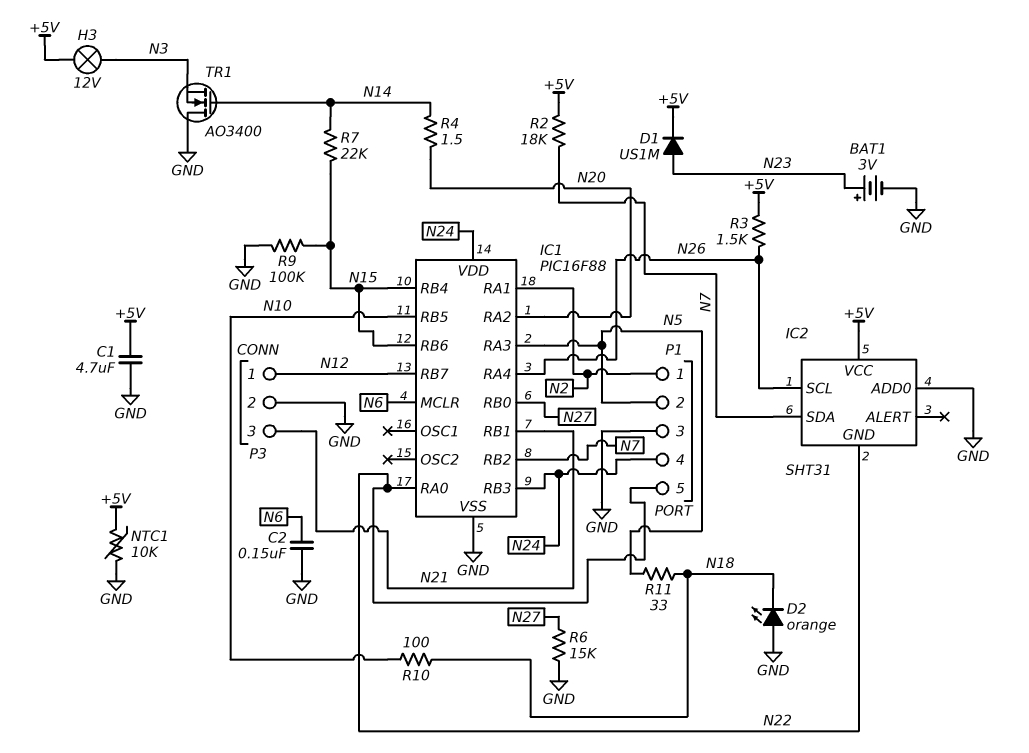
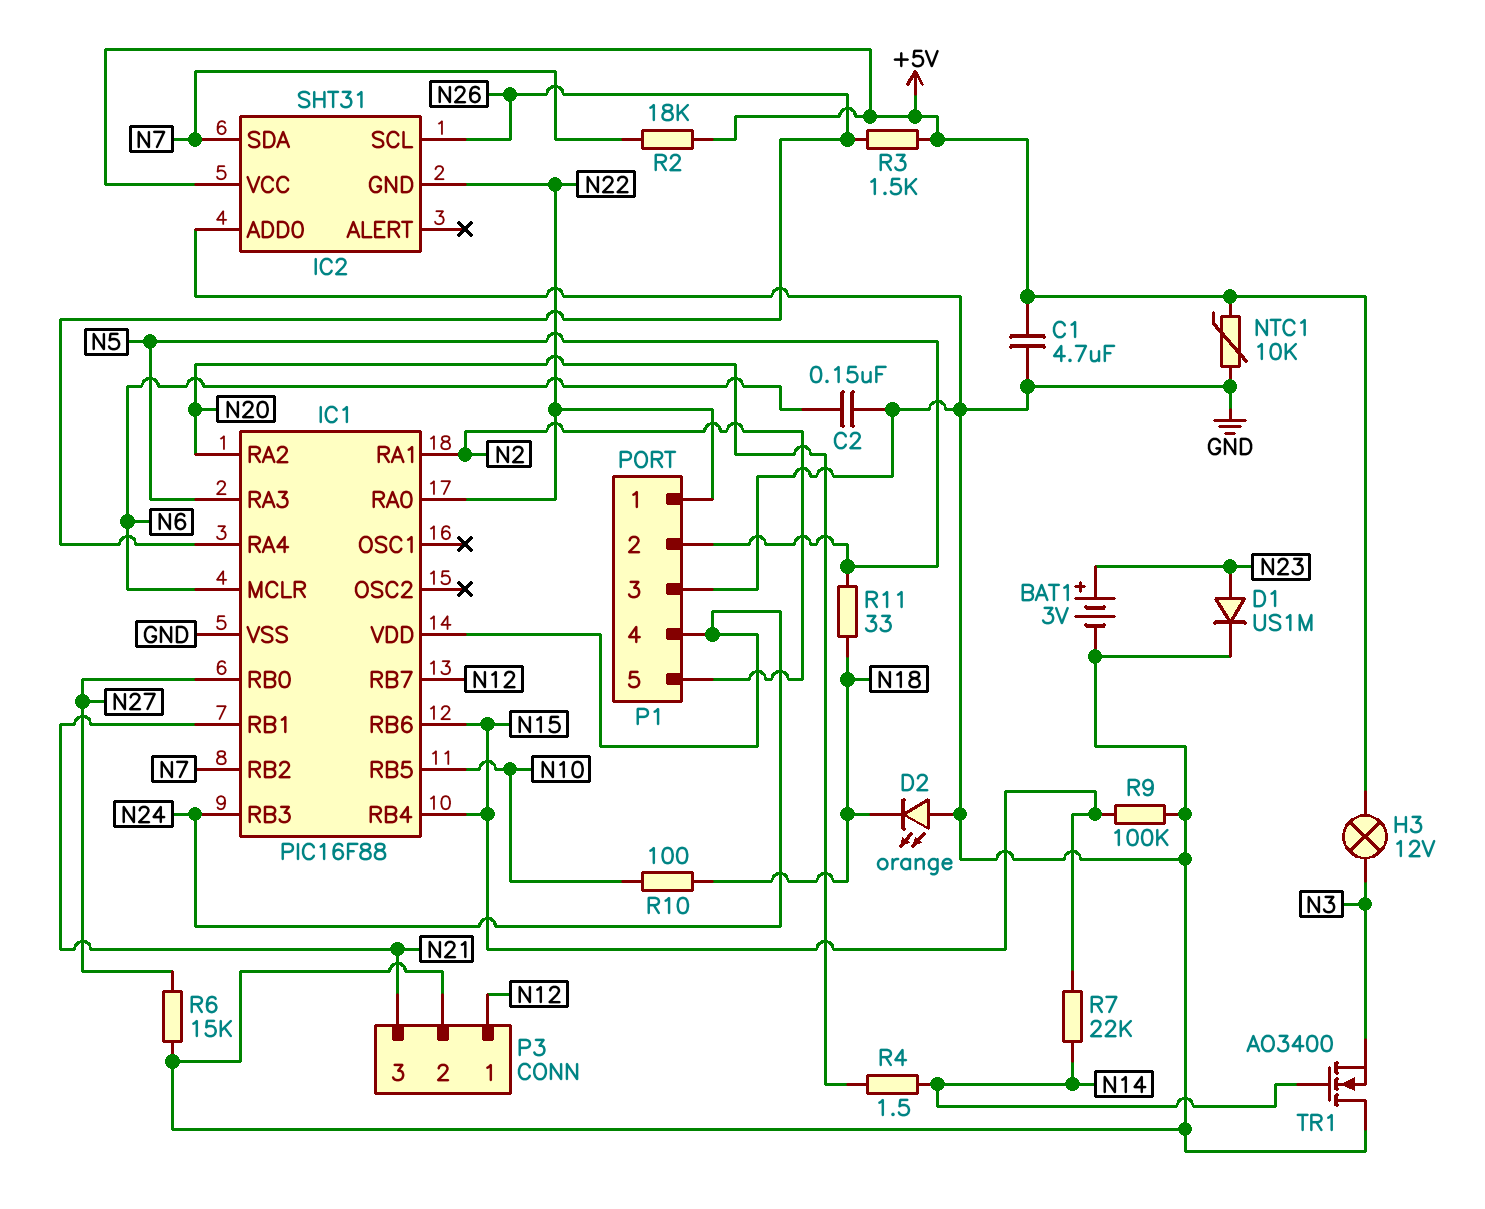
D1: diode US1M (A N23, K +5V) -> diode US1M (A N23, K GND)
P1 pin 1: N2 -> N22
P1 pin 5: N22 -> N2

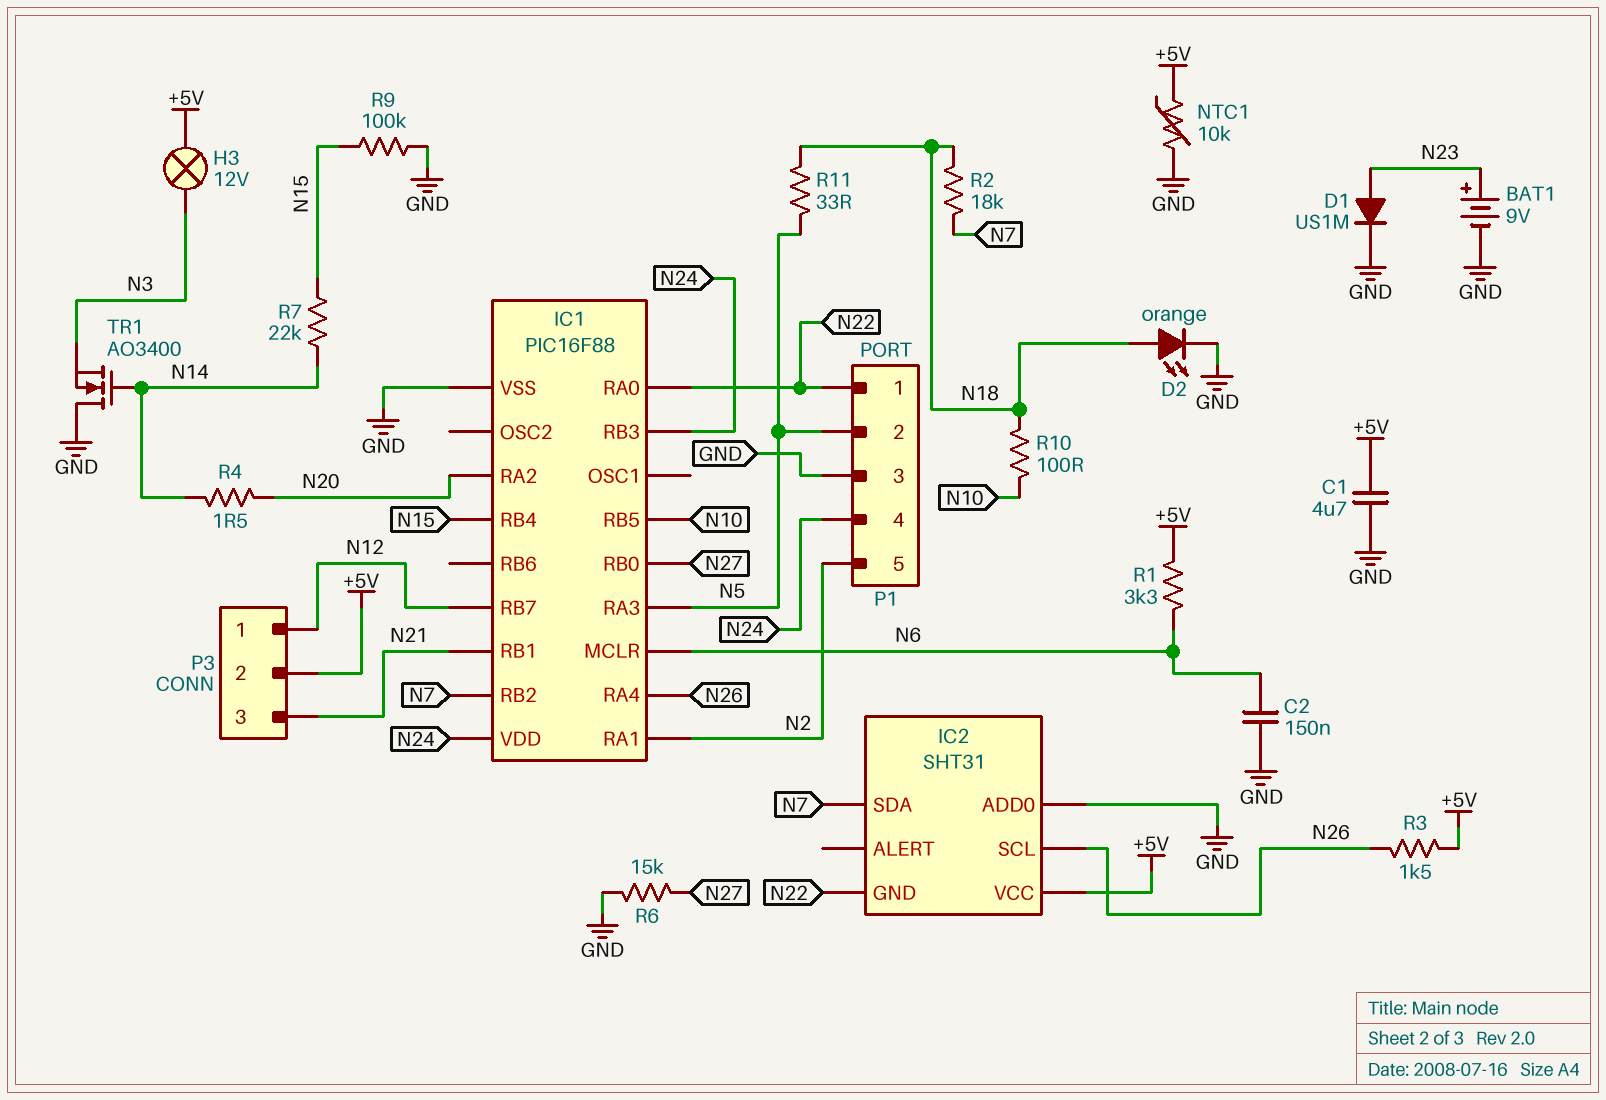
BAT1: 3V (plus N23, minus GND) -> 9V (plus N23, minus GND)
D2: LED orange (A GND, K N18) -> LED orange (A N18, K GND)
IC1 pin RB6: N15 -> none
P3 pin 2: GND -> +5V
R1: none -> 3.3k (+5V, N6)
R2: 18k (+5V, N7) -> 18k (N7, N18)

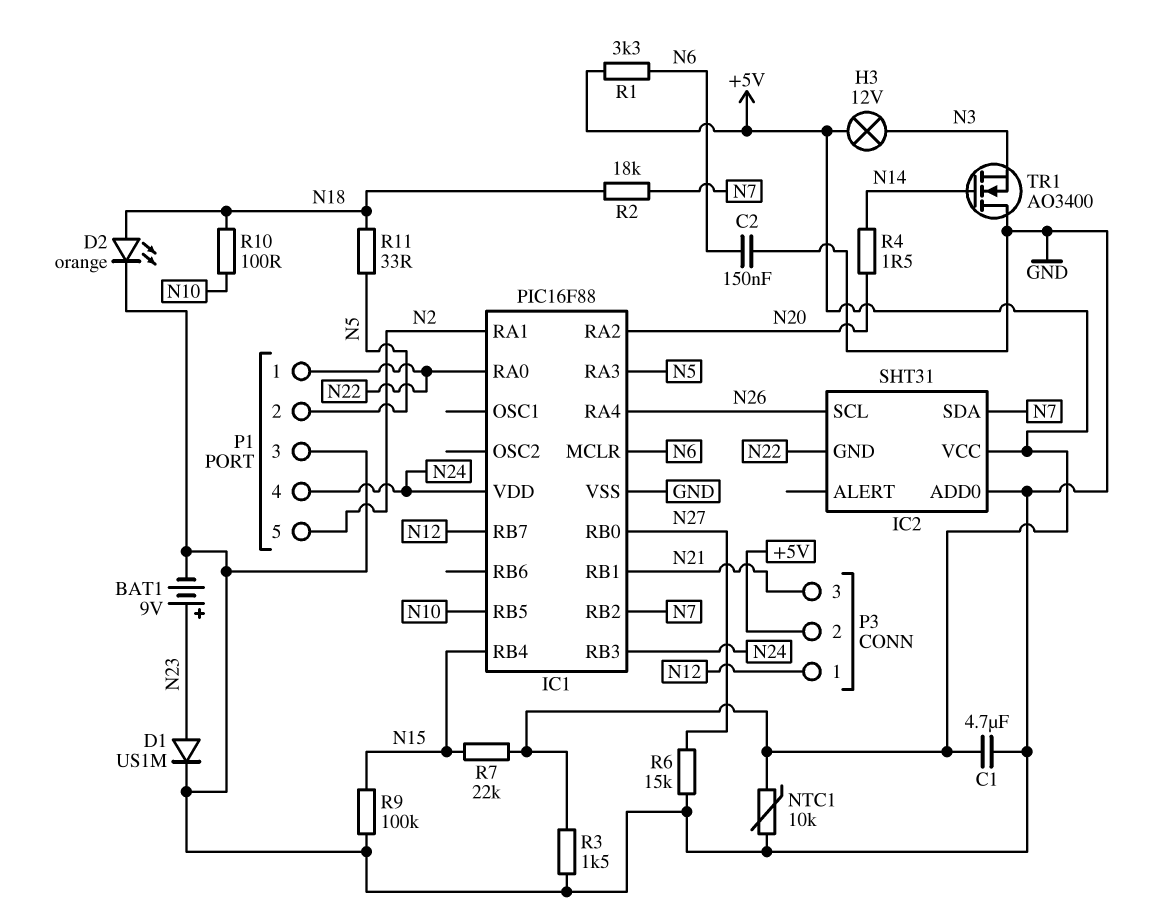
R3: 1.5k (+5V, N26) -> 1.5k (+5V, GND)
R7: 22k (N14, N15) -> 22k (+5V, N15)

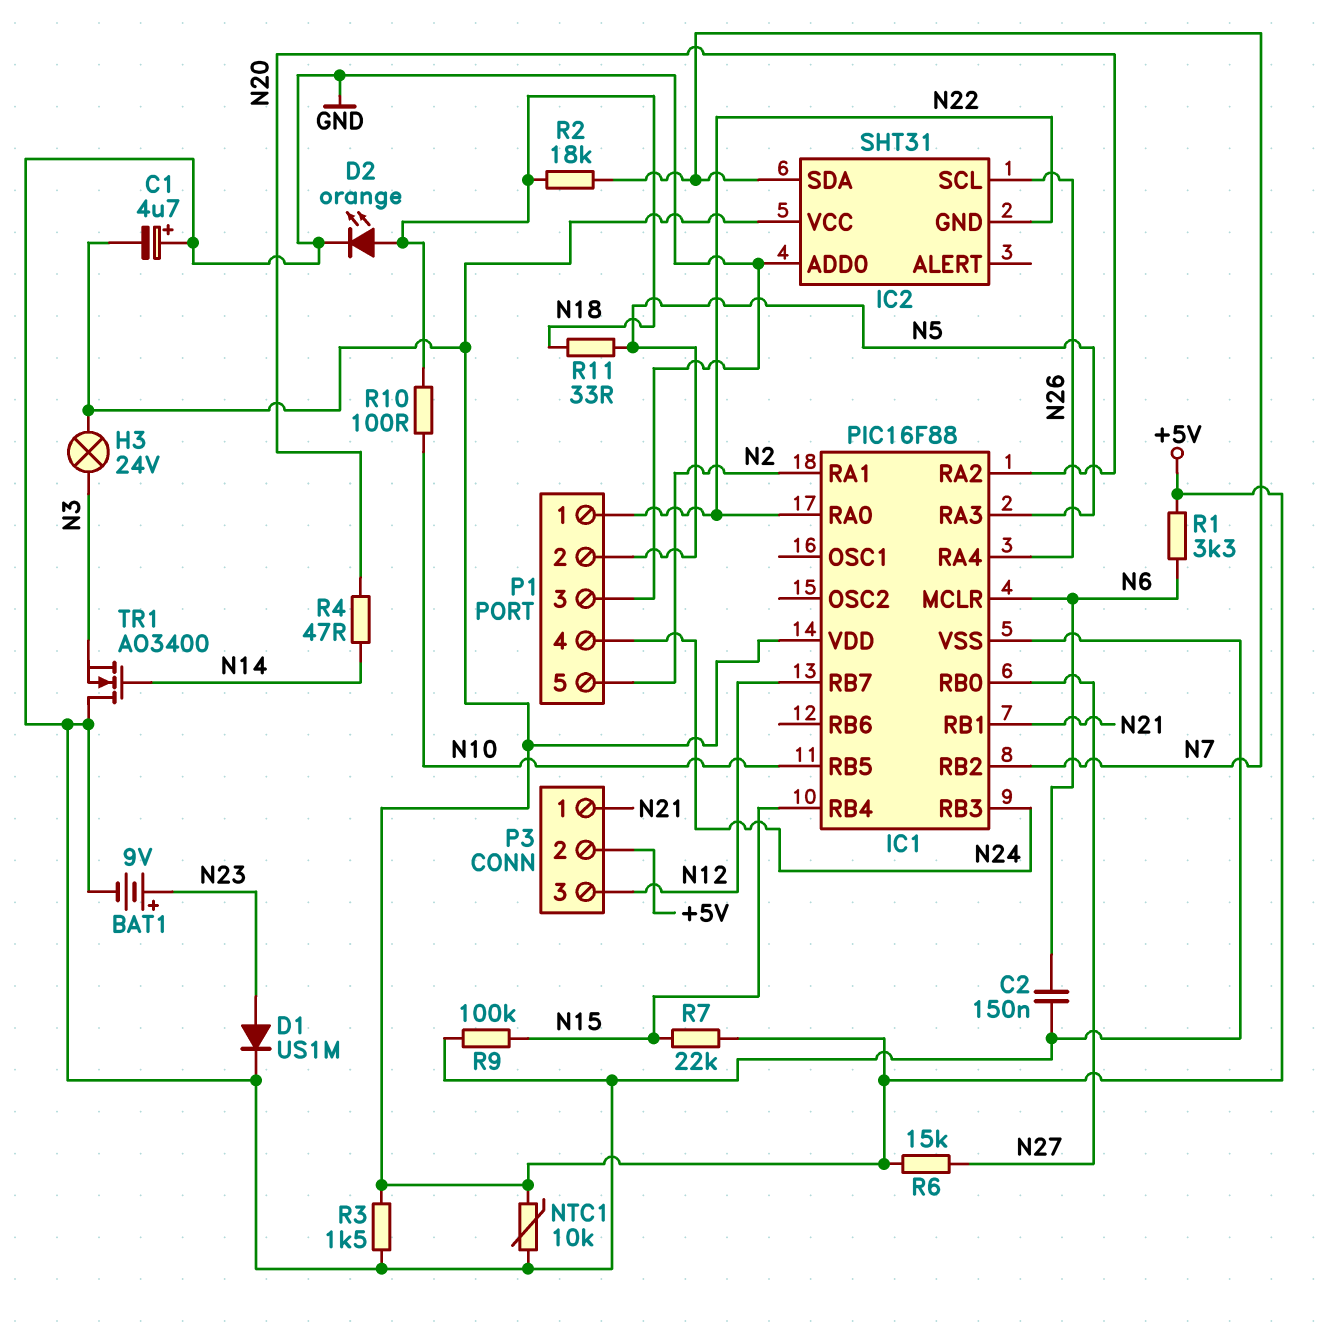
C1: 4.7uF (+5V, GND) -> 4.7uF (plus GND, minus +5V)
H3: lamp 12V (+5V, N3) -> lamp 24V (+5V, N3)
IC1 pin VDD: N24 -> +5V
P3 pin 1: N12 -> N21
P3 pin 3: N21 -> N12
R4: 1.5 (N14, N20) -> 47 (N14, N20)
R6: 15k (GND, N27) -> 15k (+5V, N27)

